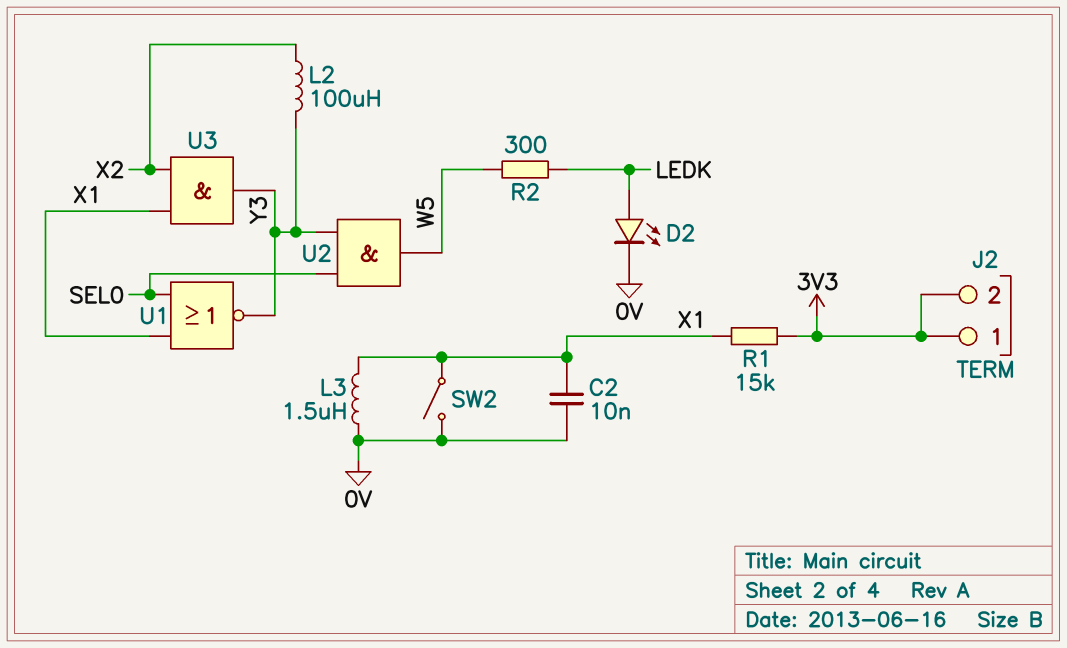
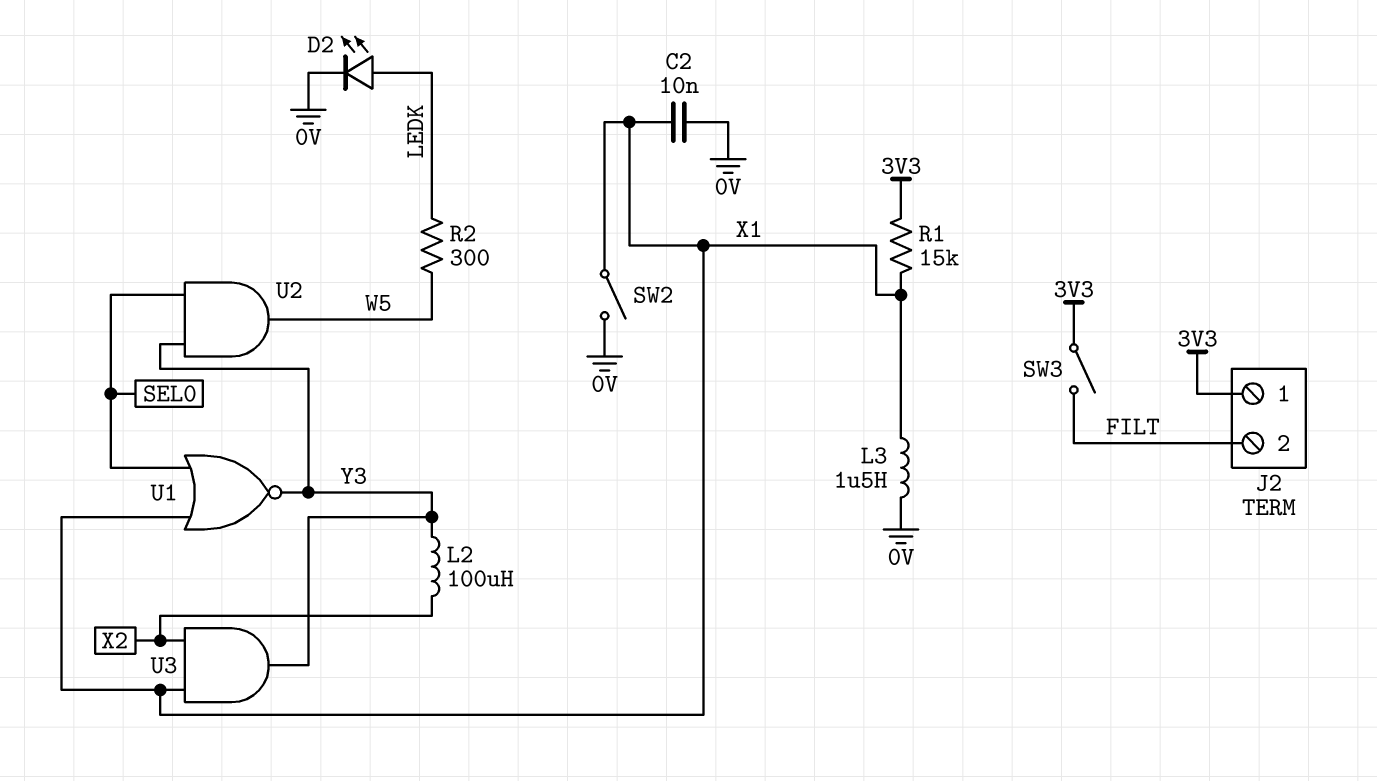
J2 pin 2: 3V3 -> FILT
SW3: none -> switch (3V3, FILT)

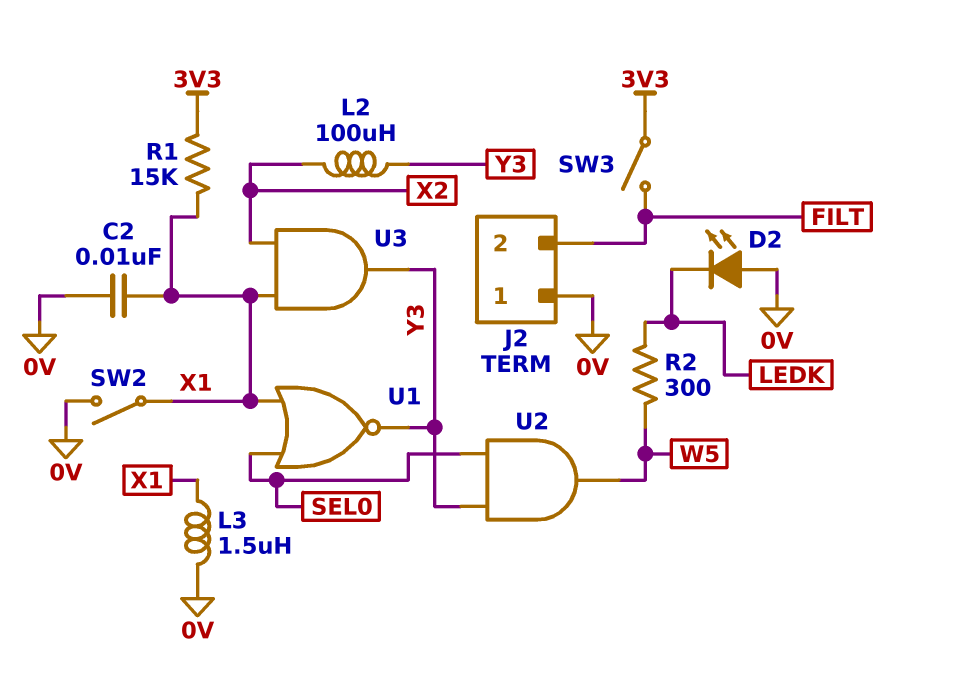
D2: LED (A LEDK, K 0V) -> LED (A 0V, K LEDK)
J2 pin 1: 3V3 -> 0V

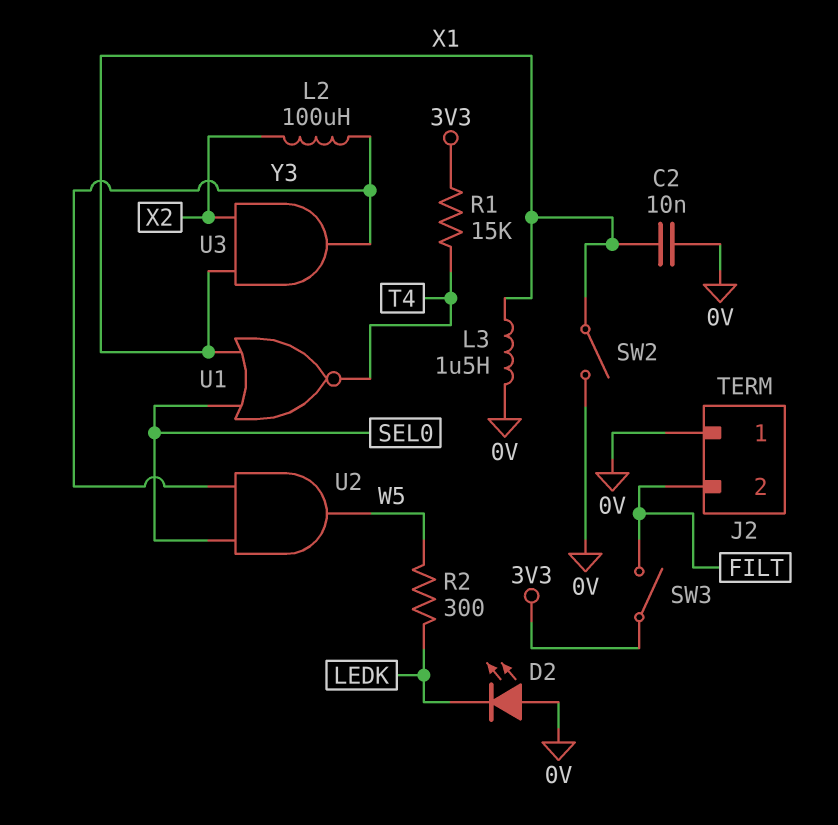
R1: 15k (3V3, X1) -> 15k (3V3, T4)
U1: NOR (in SEL0, in X1, out Y3) -> NOR (in SEL0, in X1, out T4)

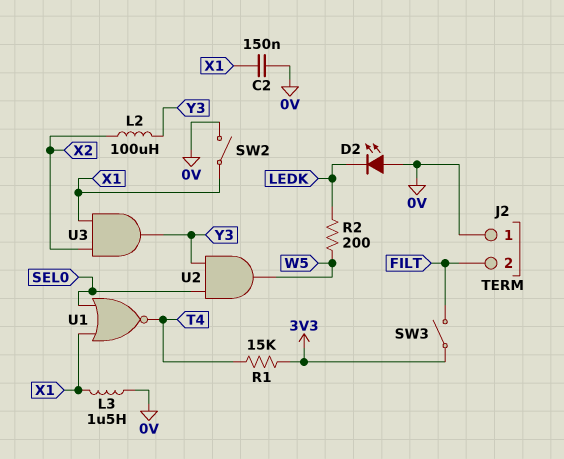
C2: 10nF (0V, X1) -> 150nF (0V, X1)
R2: 300 (LEDK, W5) -> 200 (LEDK, W5)

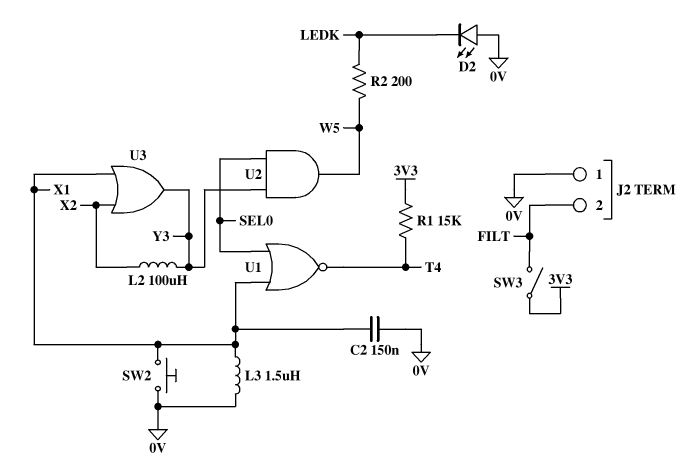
SW2: switch (0V, X1) -> button (0V, X1)
U3: AND (in X1, in X2, out Y3) -> OR (in X1, in X2, out Y3)

